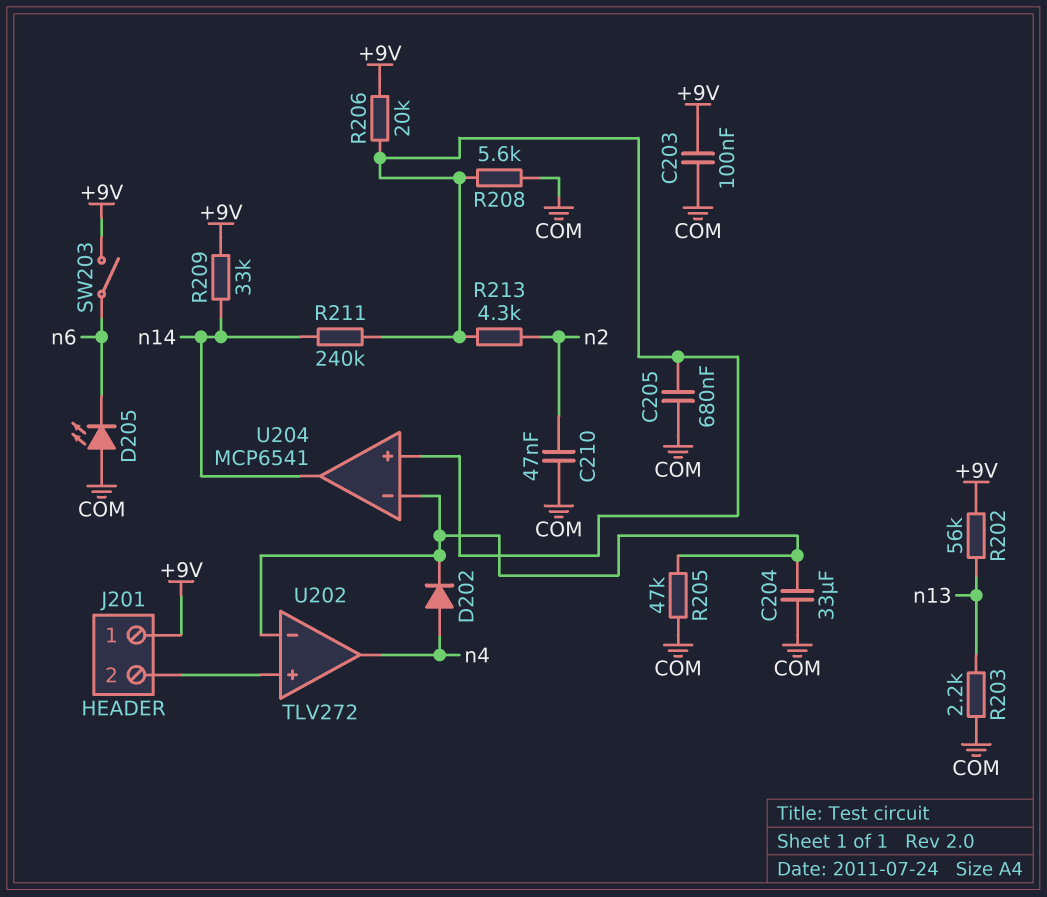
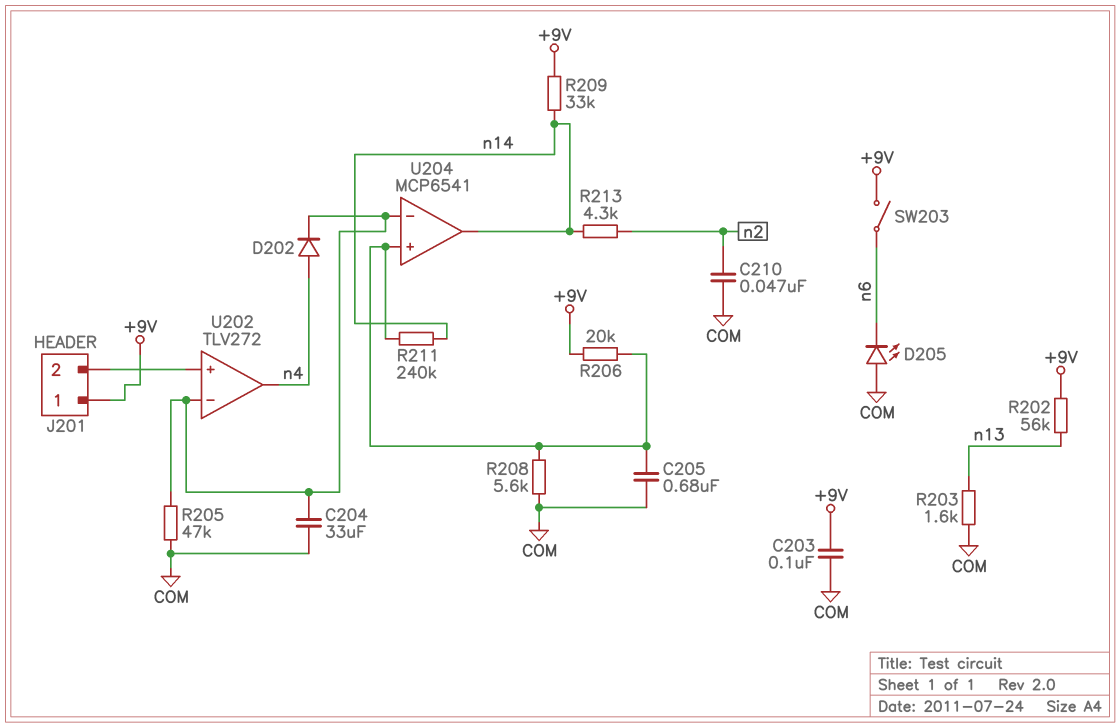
R203: 2.2k (COM, n13) -> 1.6k (COM, n13)
R213: 4.3k (U204/in+, n2) -> 4.3k (n2, n14)

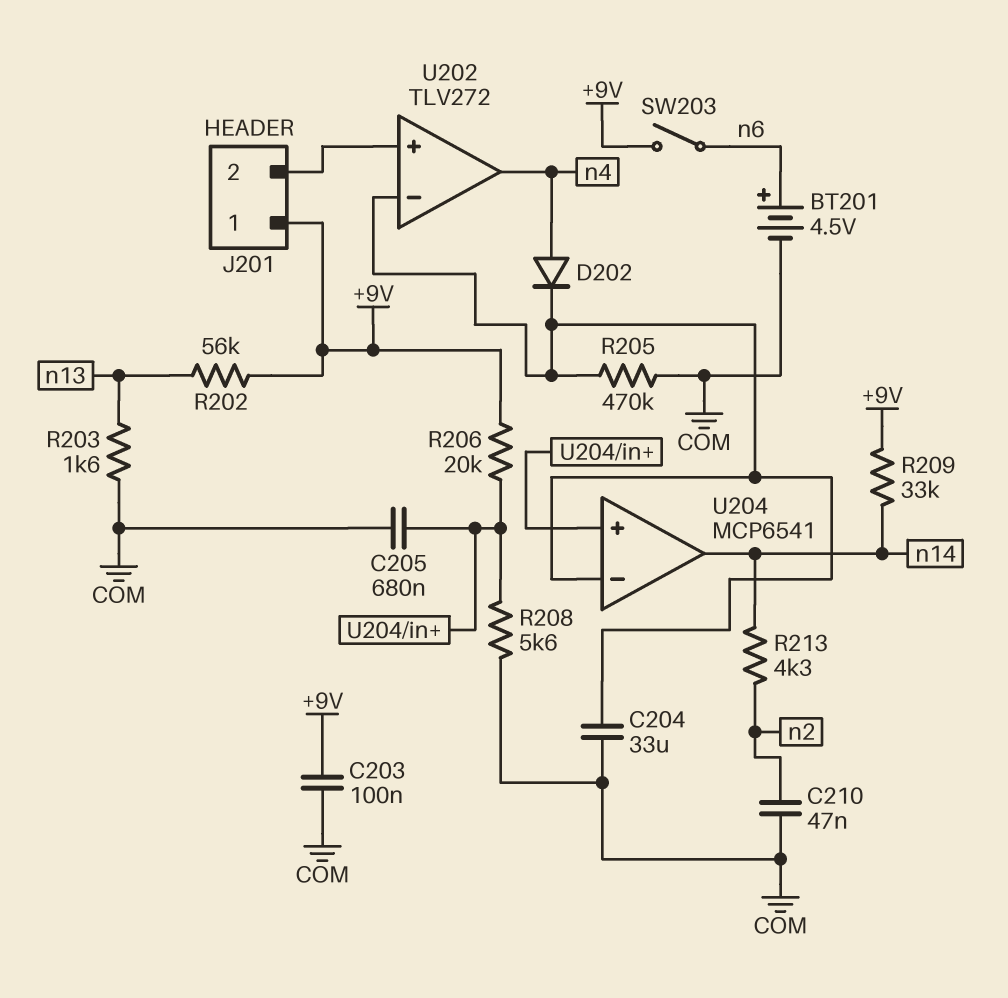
BT201: none -> 4.5V (plus n6, minus COM)
D205: LED (A COM, K n6) -> none
R205: 47k (COM, U202/in-) -> 470k (COM, U202/in-)
R211: 240k (U204/in+, n14) -> none

